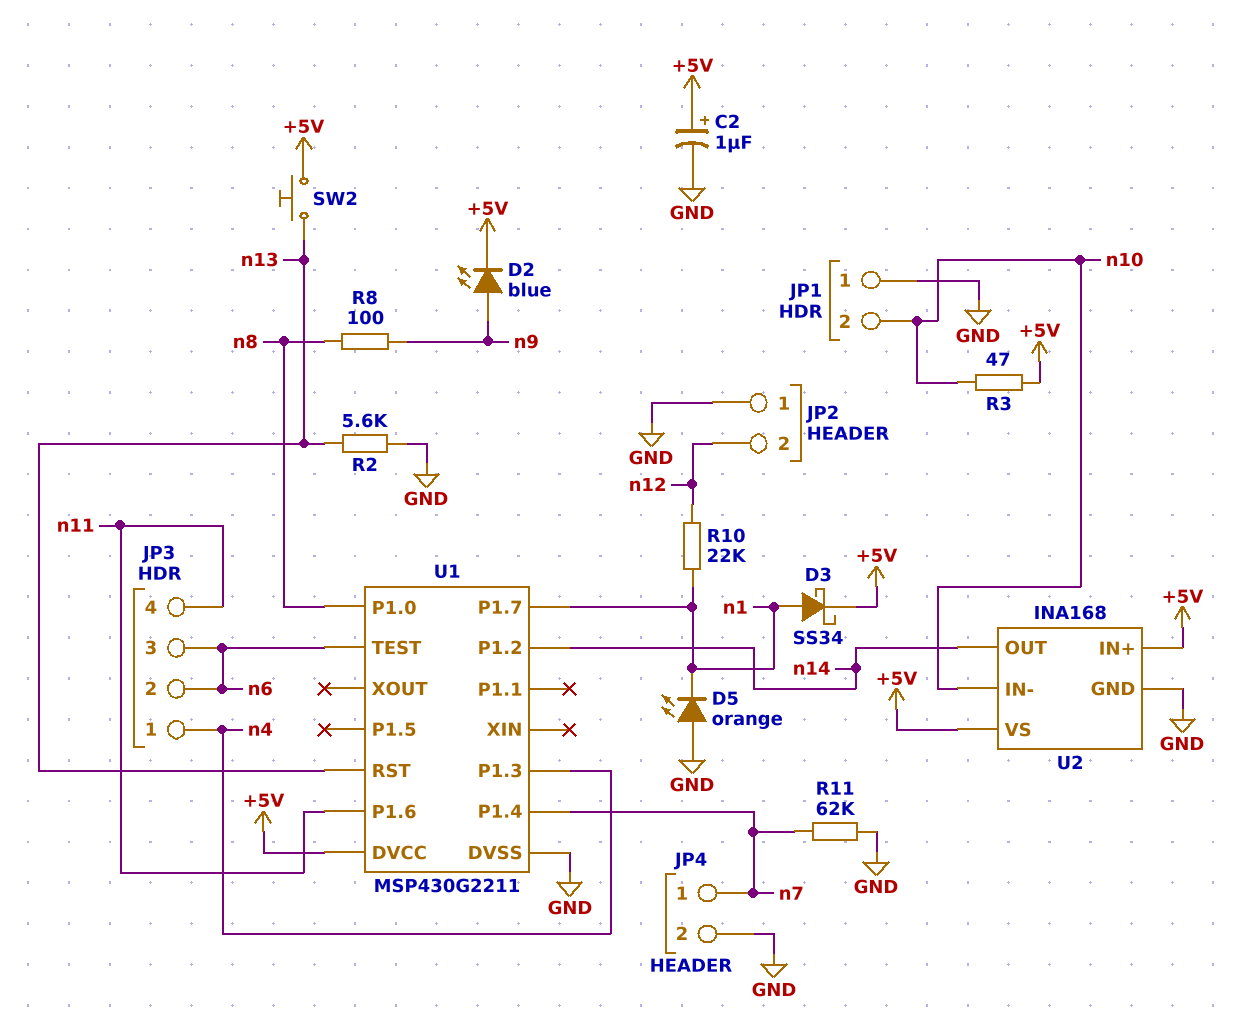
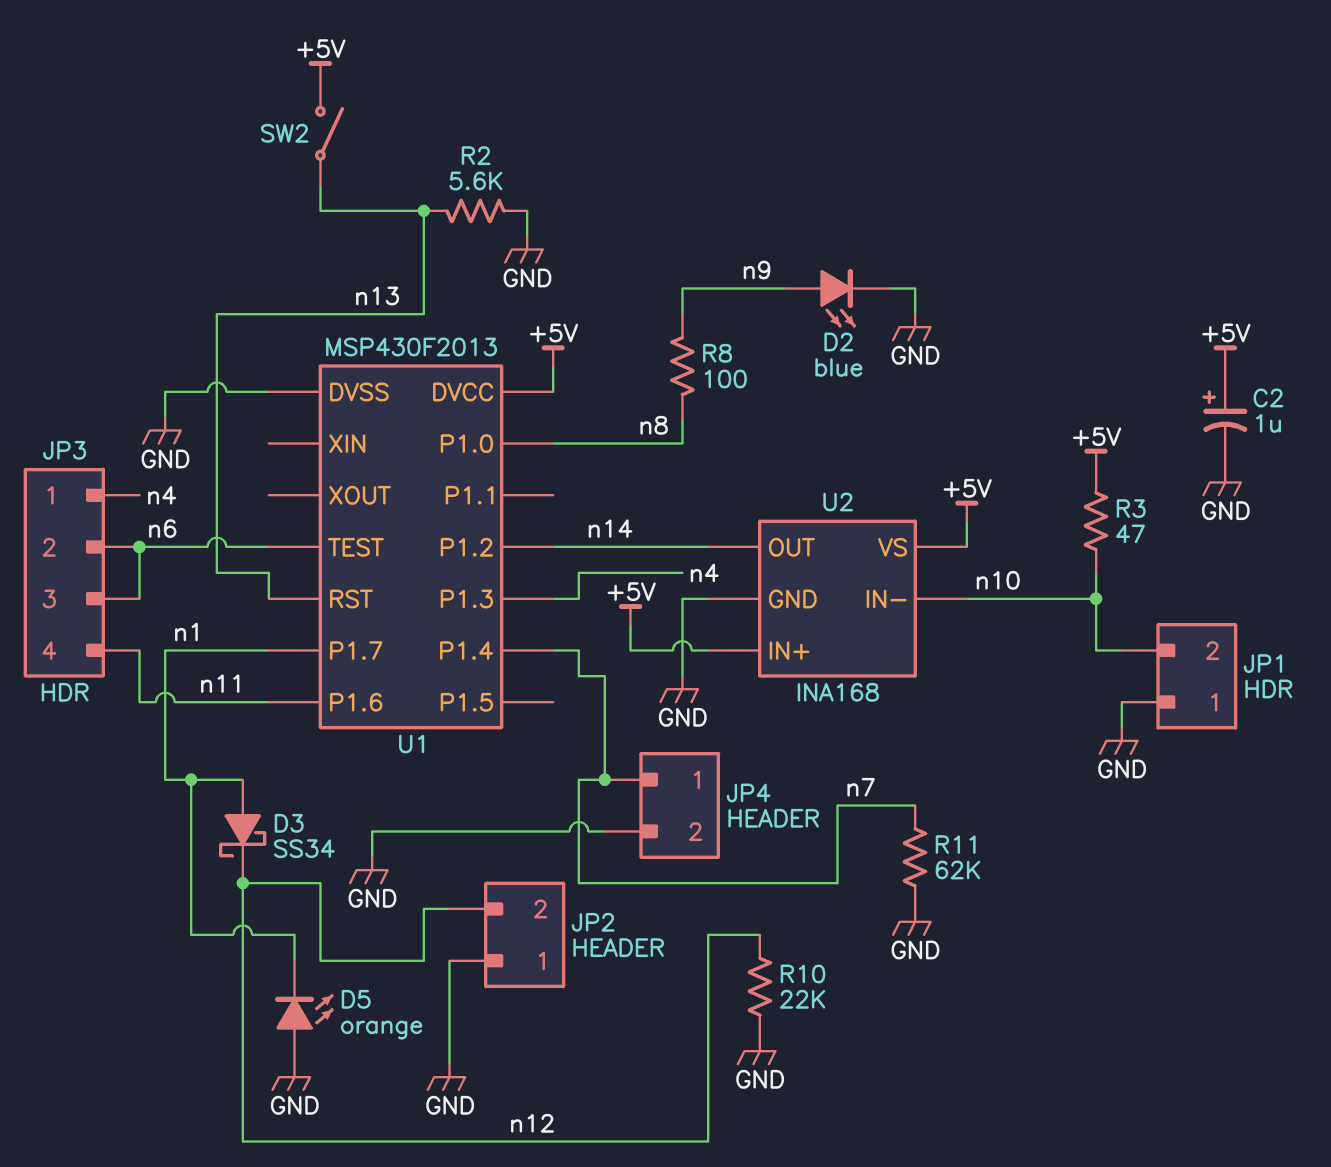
D2: LED blue (A n9, K +5V) -> LED blue (A n9, K GND)
D3: schottky SS34 (A n1, K +5V) -> schottky SS34 (A n1, K n12)
R10: 22k (n1, n12) -> 22k (GND, n12)
SW2: button (+5V, n13) -> switch (+5V, n13)
U1: MSP430G2211 -> MSP430F2013

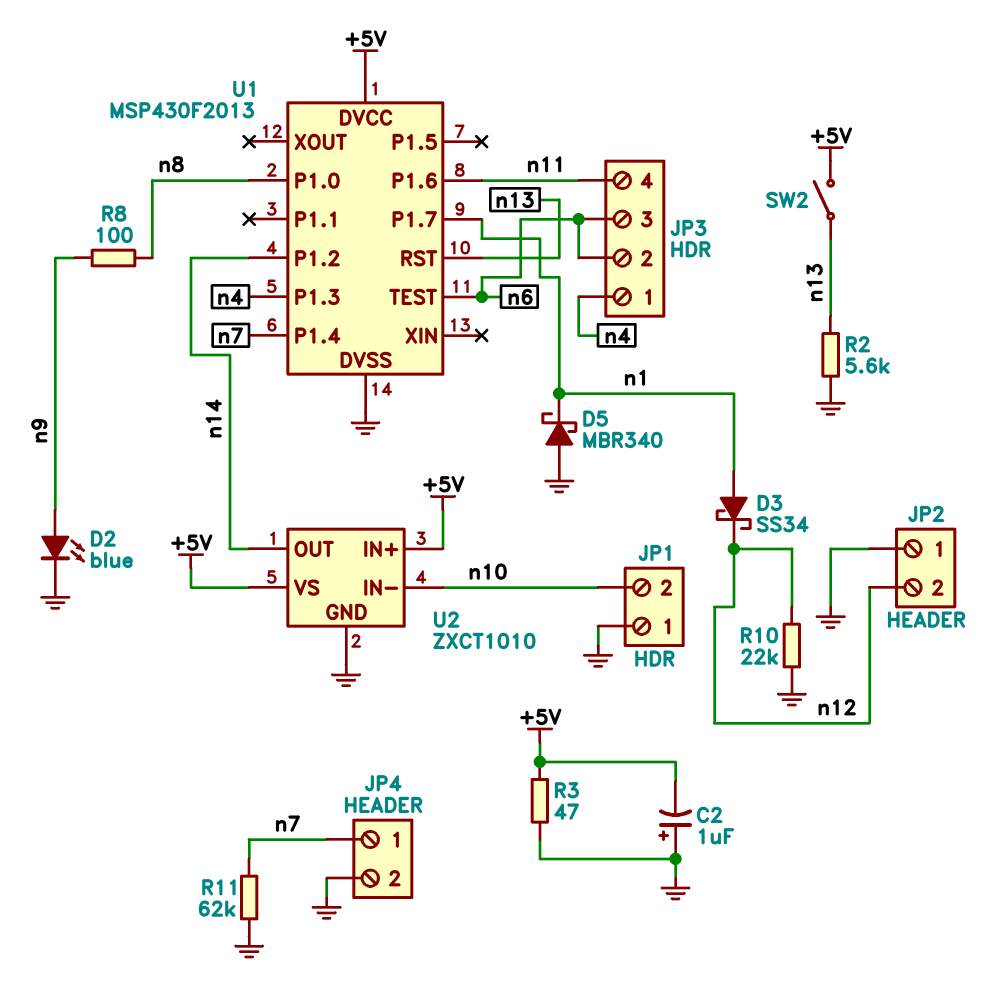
C2: 1uF (plus +5V, minus GND) -> 1uF (plus GND, minus +5V)
D5: LED orange (A GND, K n1) -> schottky MBR340 (A GND, K n1)
R3: 47 (+5V, n10) -> 47 (+5V, GND)
U2: INA168 -> ZXCT1010

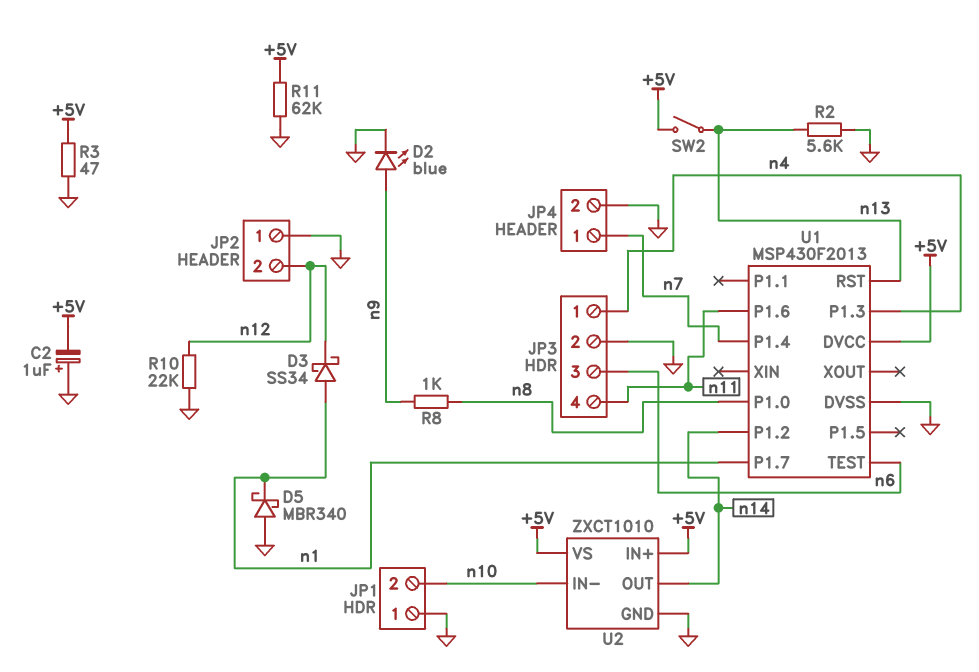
JP3 pin 2: n6 -> GND
R8: 100 (n8, n9) -> 1k (n8, n9)
R11: 62k (GND, n7) -> 62k (+5V, GND)

